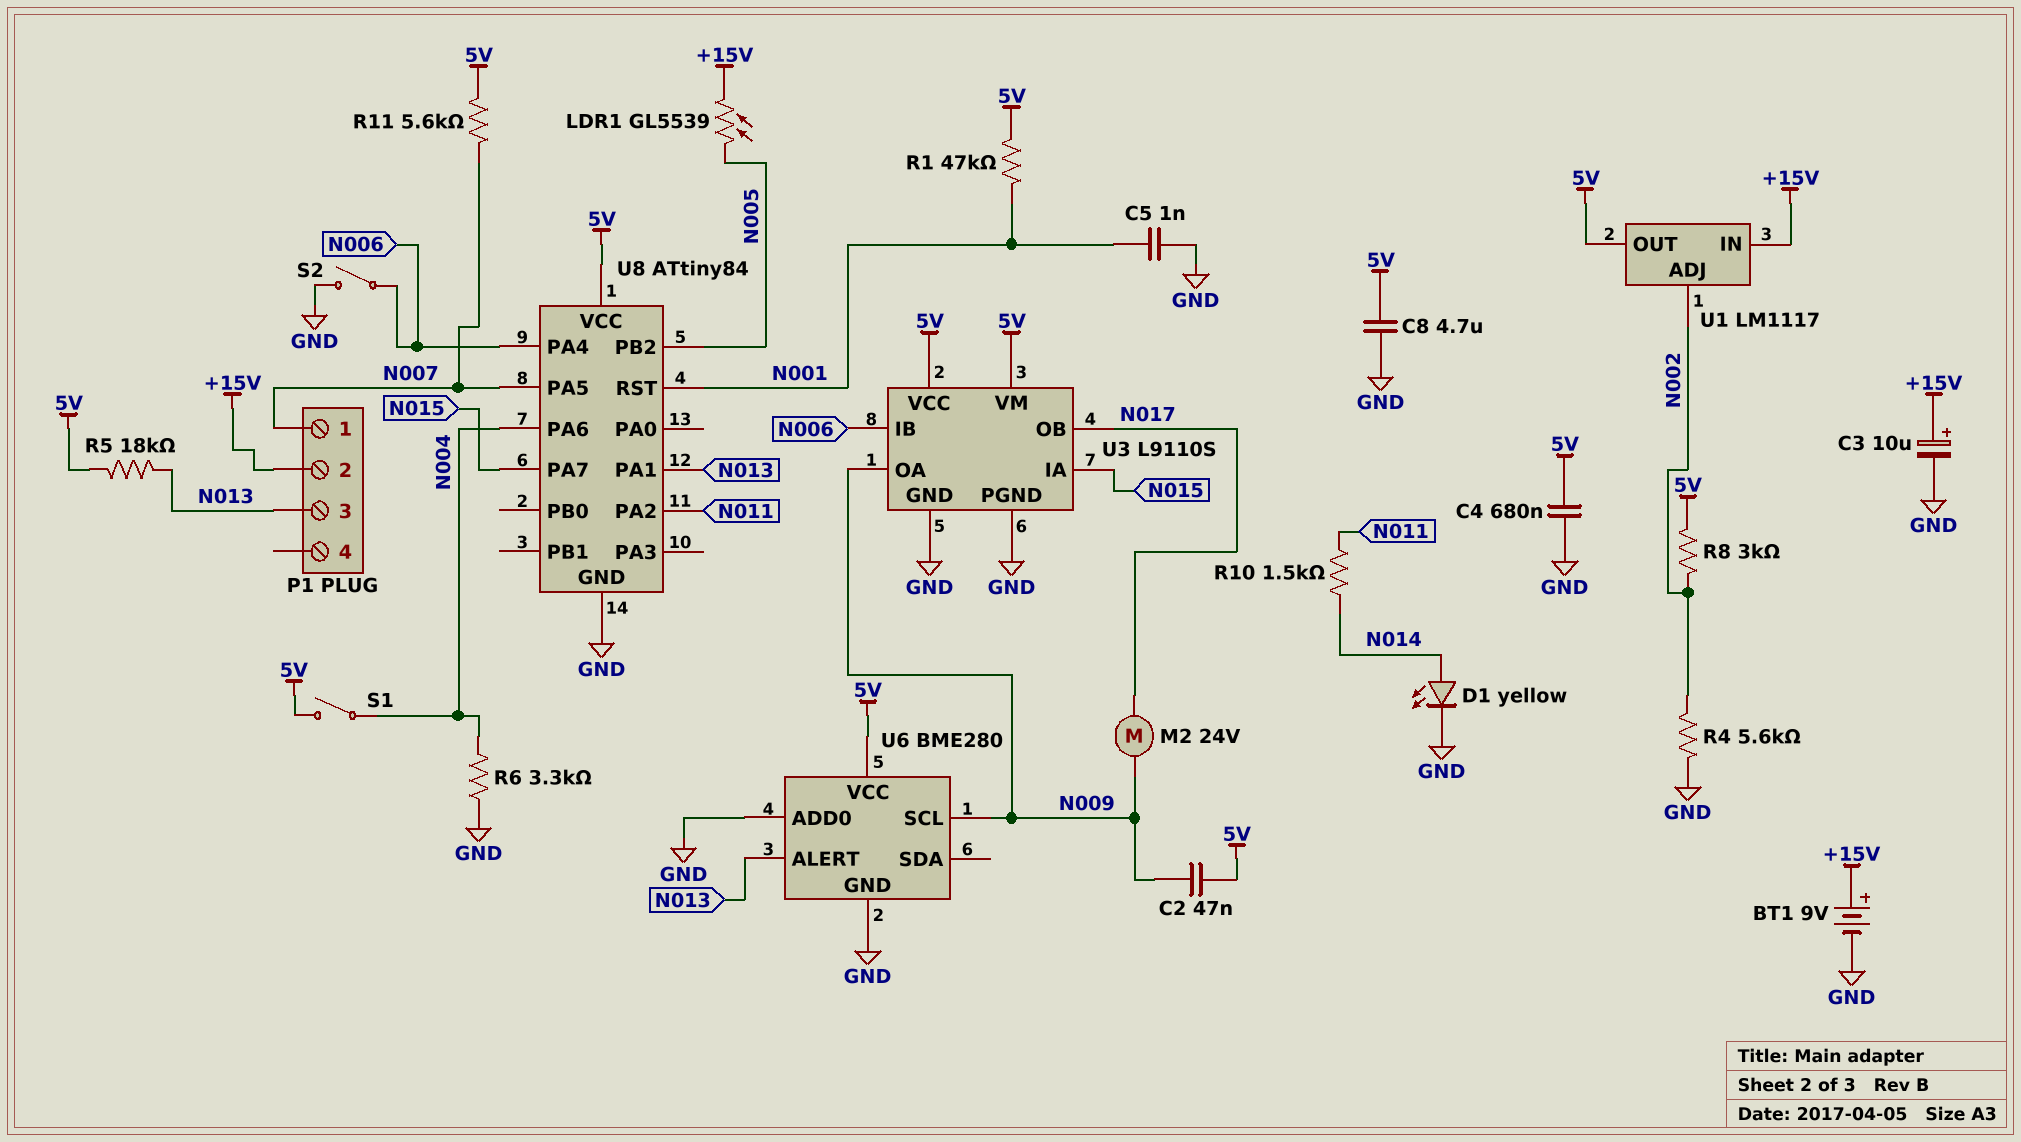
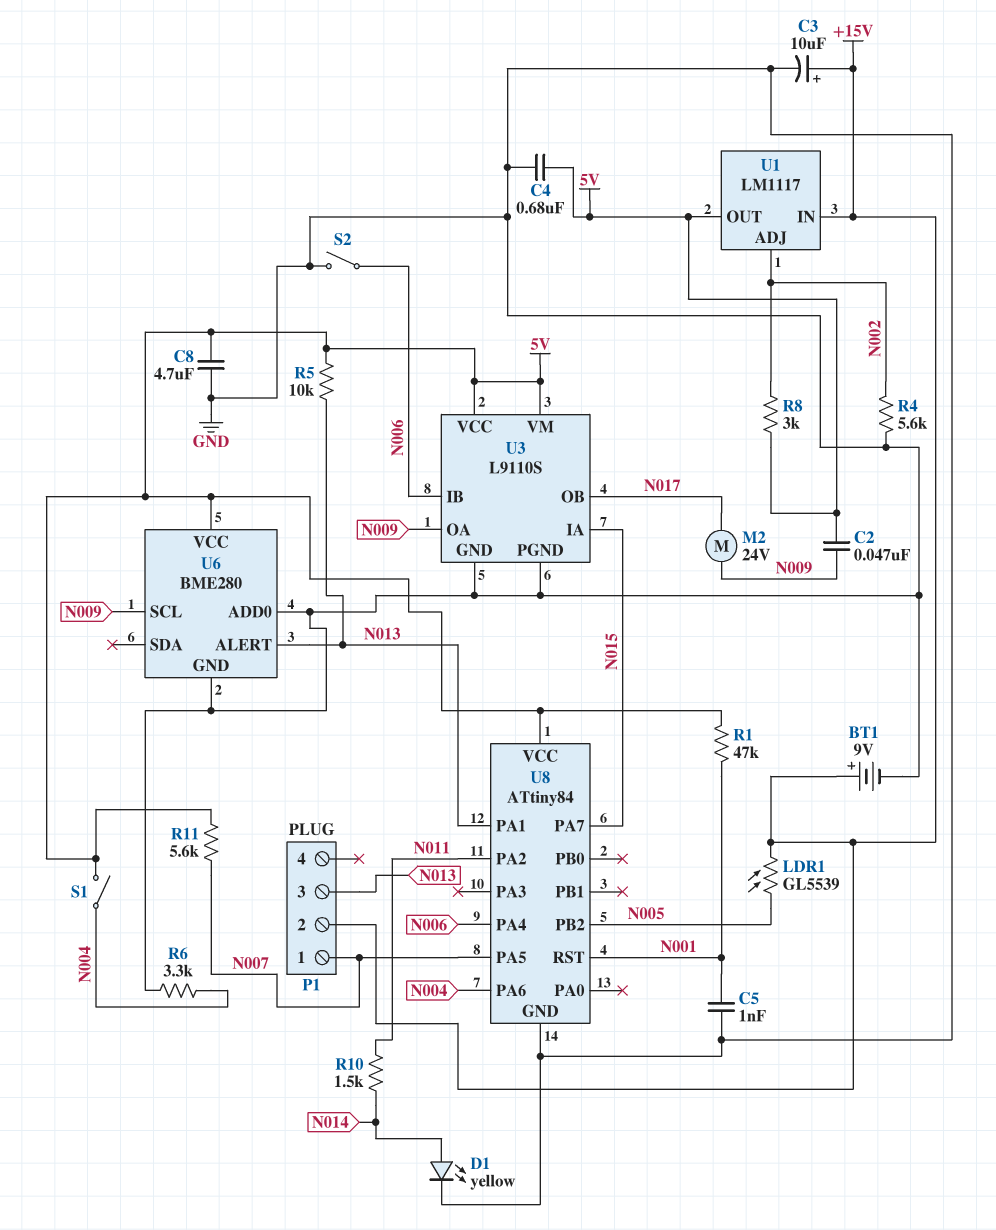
R5: 18k (5V, N013) -> 10k (5V, N013)

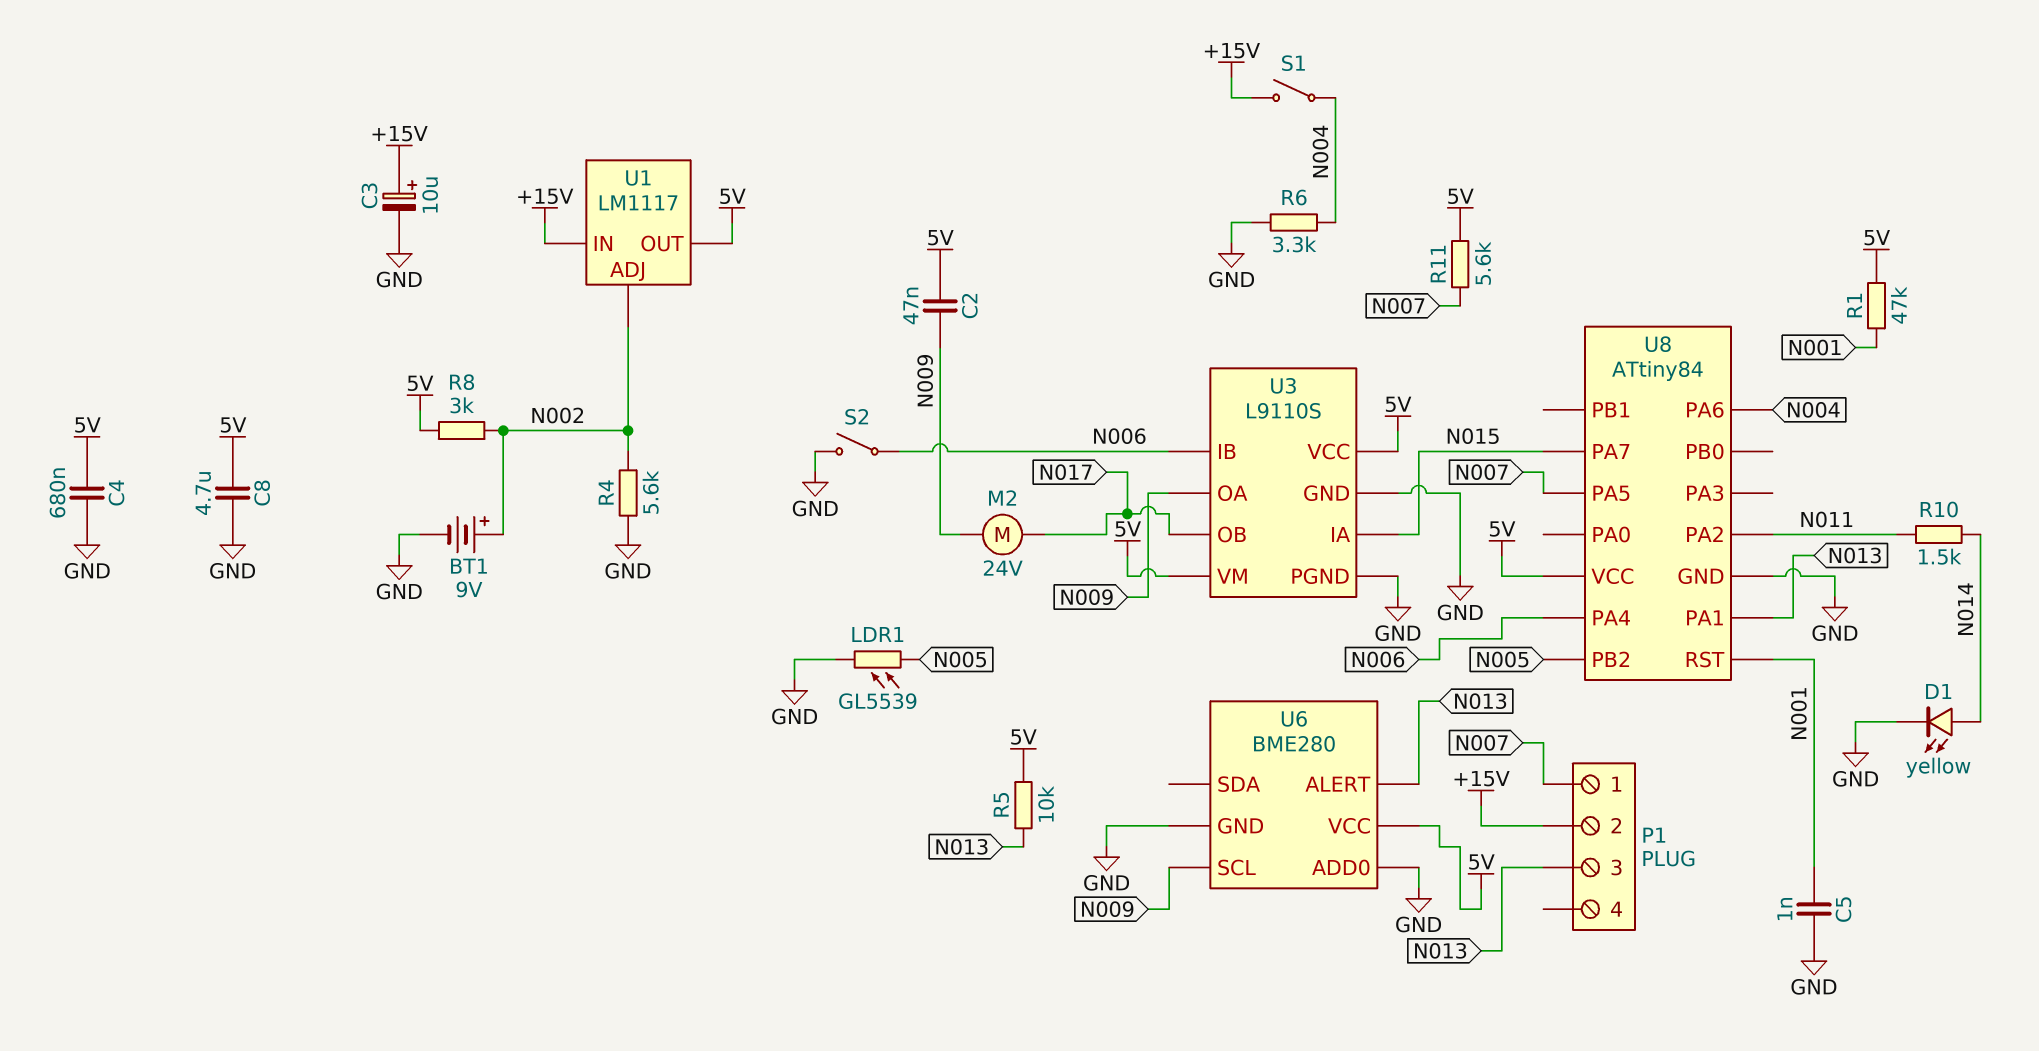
BT1: 9V (plus +15V, minus GND) -> 9V (plus N002, minus GND)
LDR1: GL5539 (+15V, N005) -> GL5539 (GND, N005)
S1: switch (5V, N004) -> switch (+15V, N004)

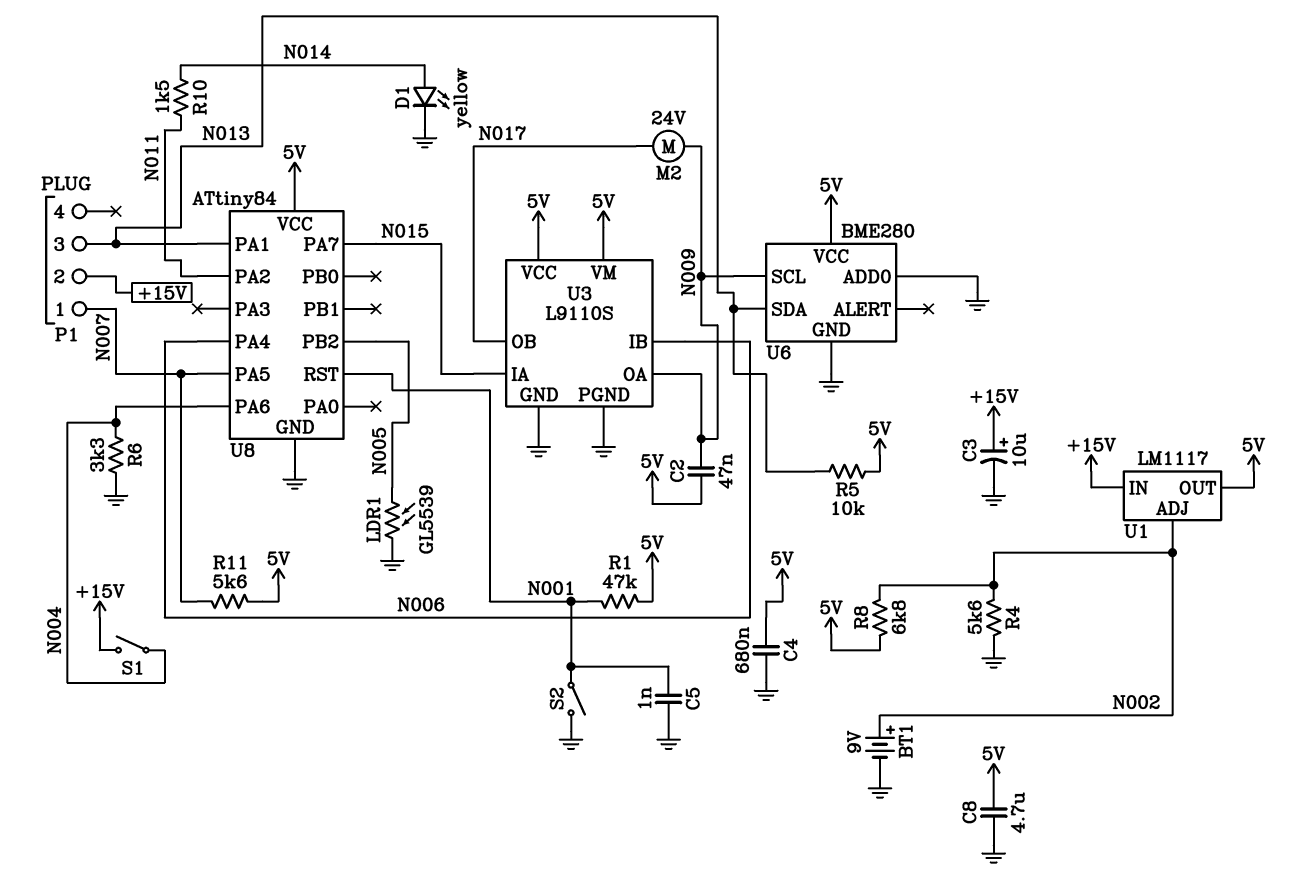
R8: 3k (5V, N002) -> 6.8k (5V, N002)
S2: switch (GND, N006) -> switch (GND, N001)
U6 pin ALERT: N013 -> none
U6 pin SDA: none -> N013

